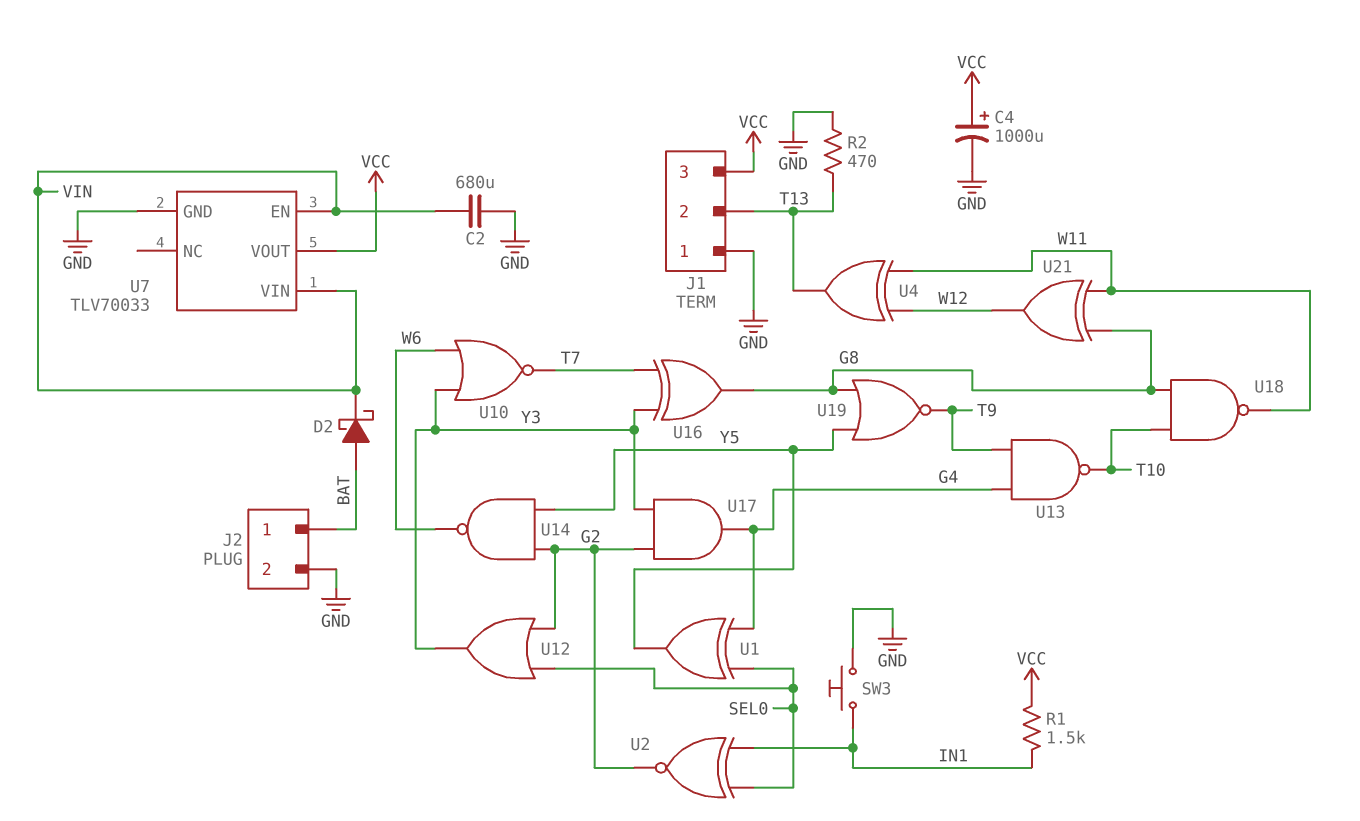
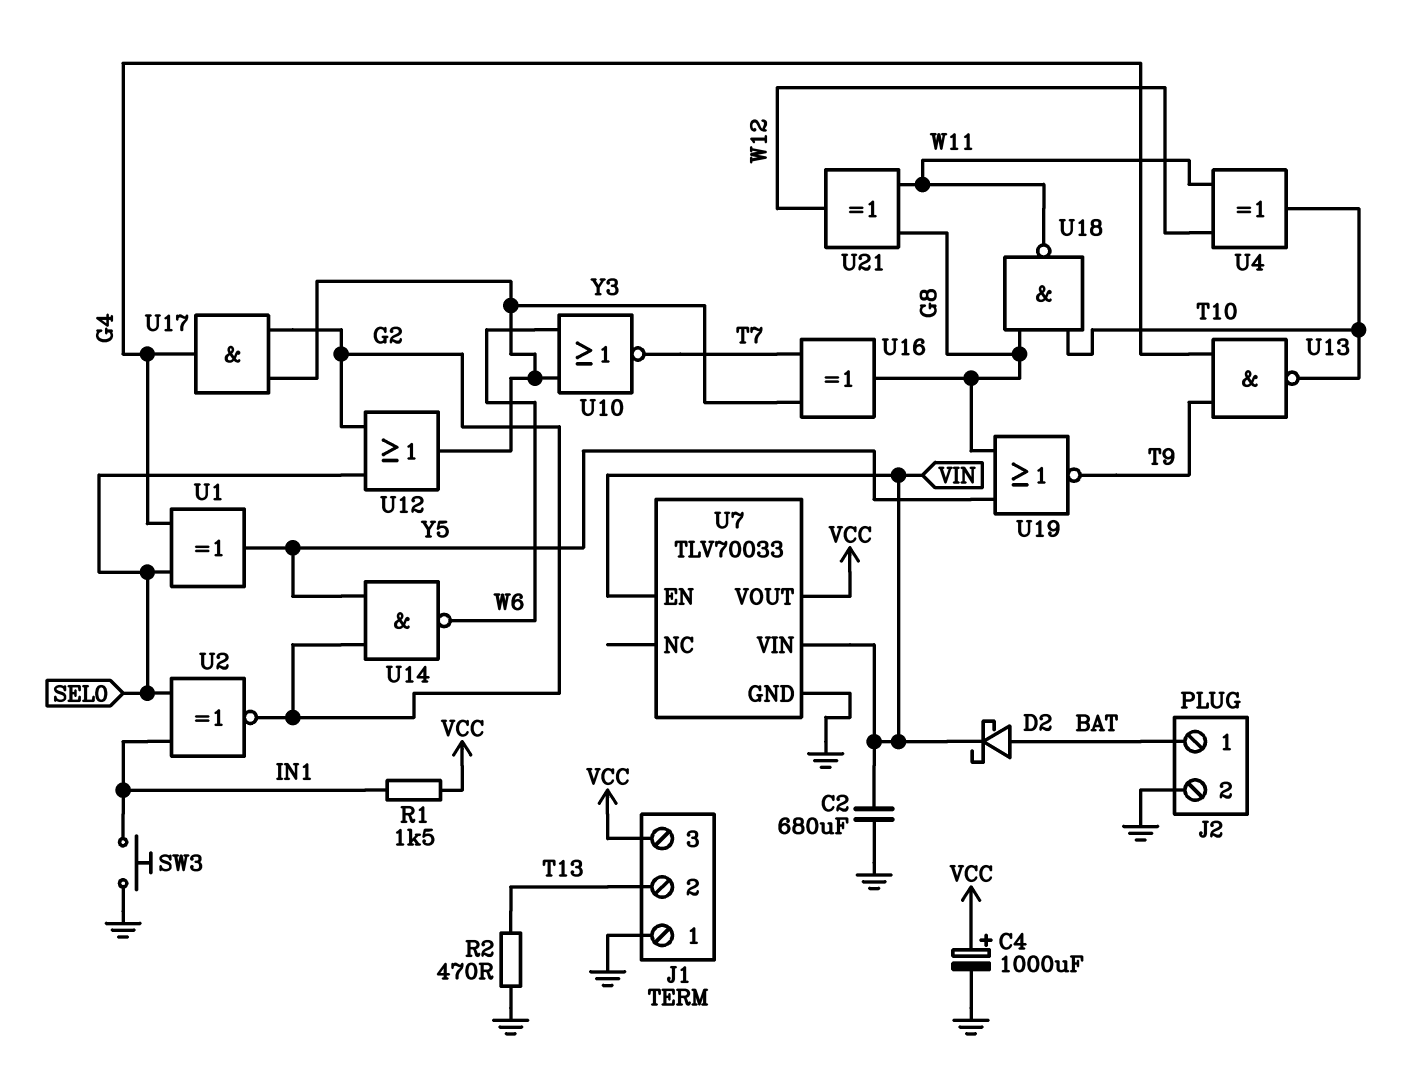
U4: XOR (in W11, in W12, out T13) -> XOR (in W11, in W12, out T10)

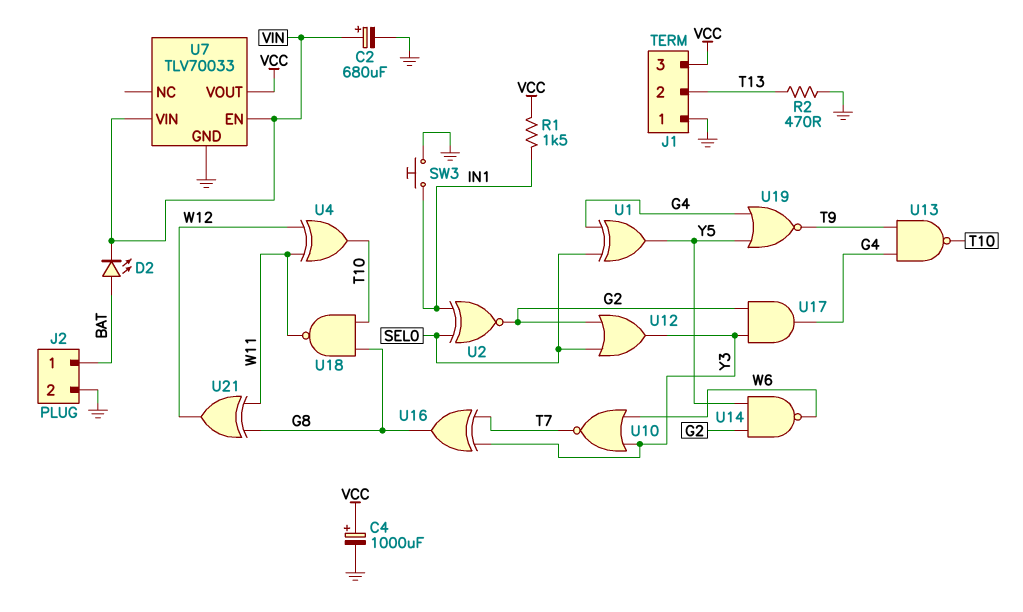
C2: 680uF (GND, VIN) -> 680uF (plus VIN, minus GND)
D2: schottky (A BAT, K VIN) -> LED (A BAT, K VIN)
U19: NOR (in G8, in Y5, out T9) -> NOR (in G4, in Y5, out T9)

